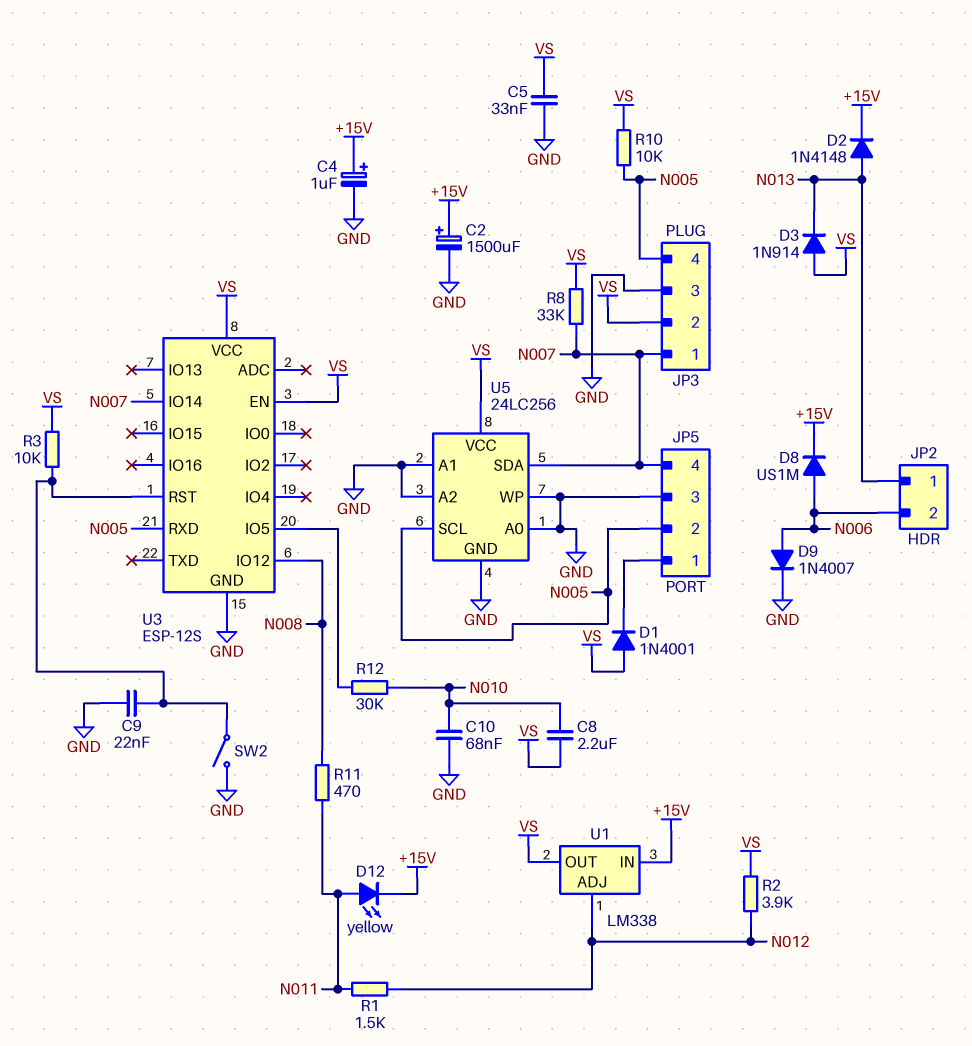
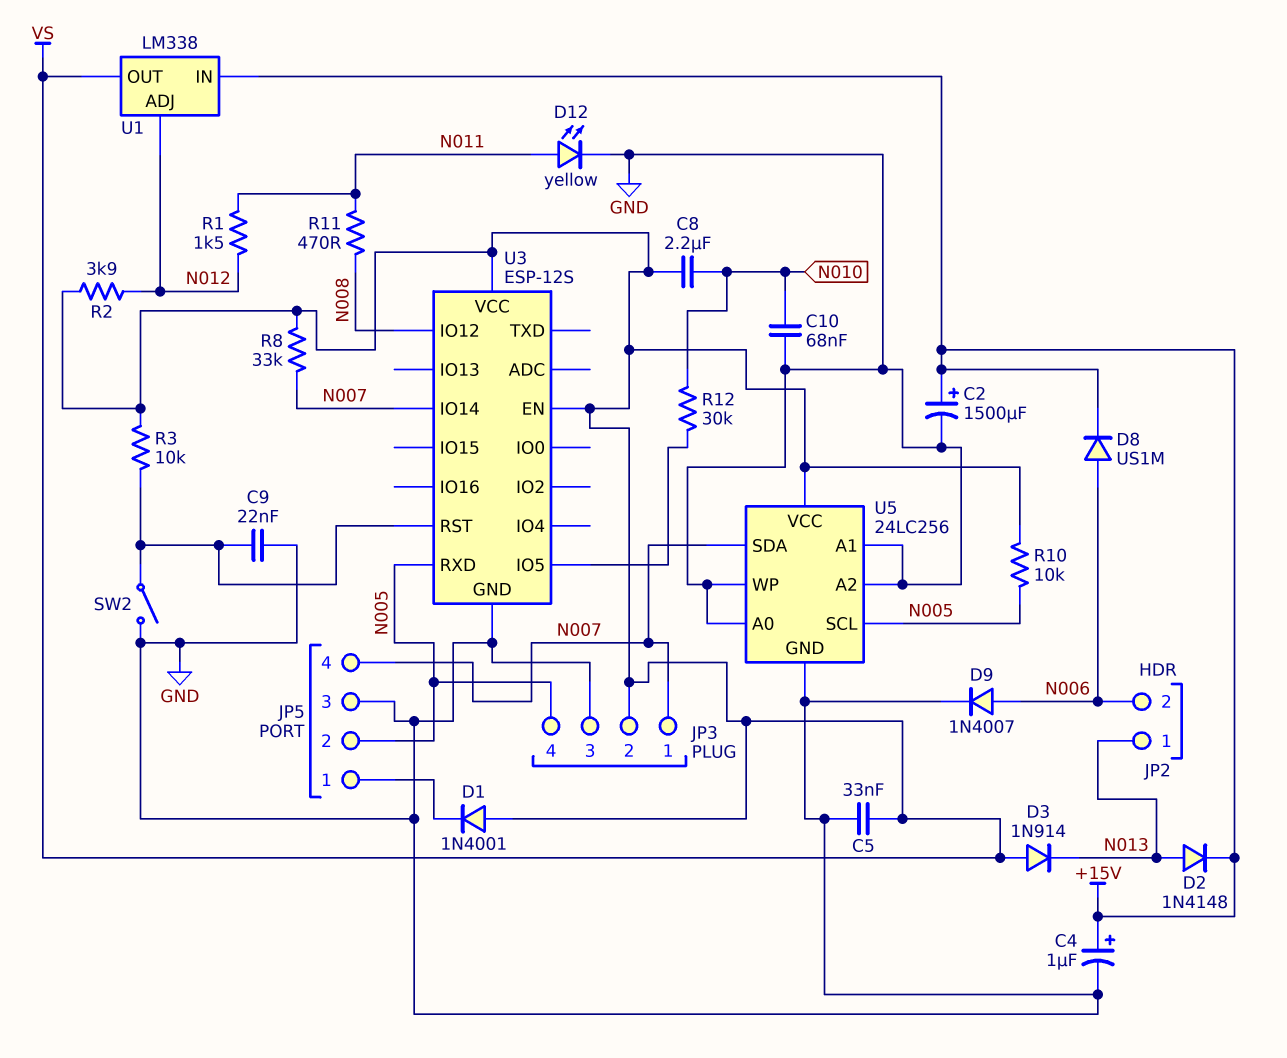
D12: LED yellow (A N011, K +15V) -> LED yellow (A N011, K GND)

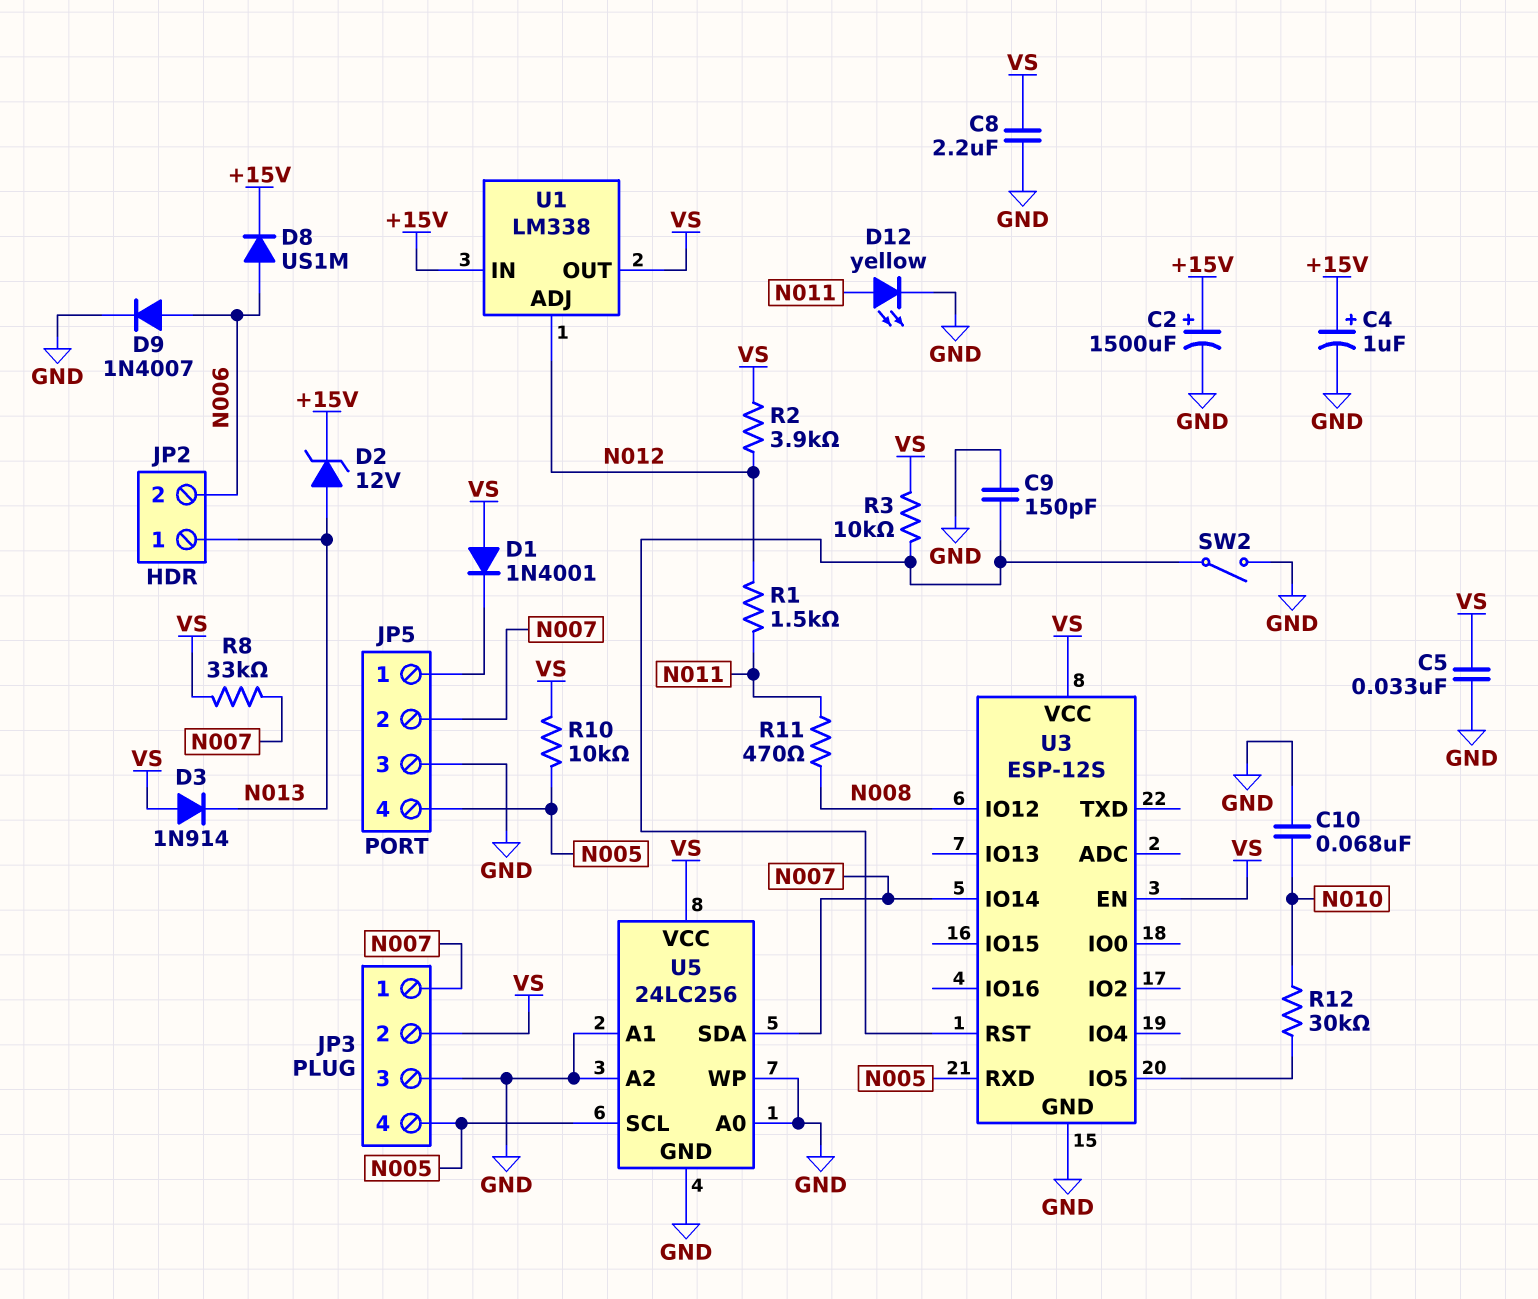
C8: 2.2uF (N010, VS) -> 2.2uF (GND, VS)
C9: 22nF (GND, U3/RST) -> 150pF (GND, U3/RST)
D2: diode 1N4148 (A N013, K +15V) -> zener 12V (A N013, K +15V)
JP5 pin 2: N005 -> N007
JP5 pin 4: N007 -> N005

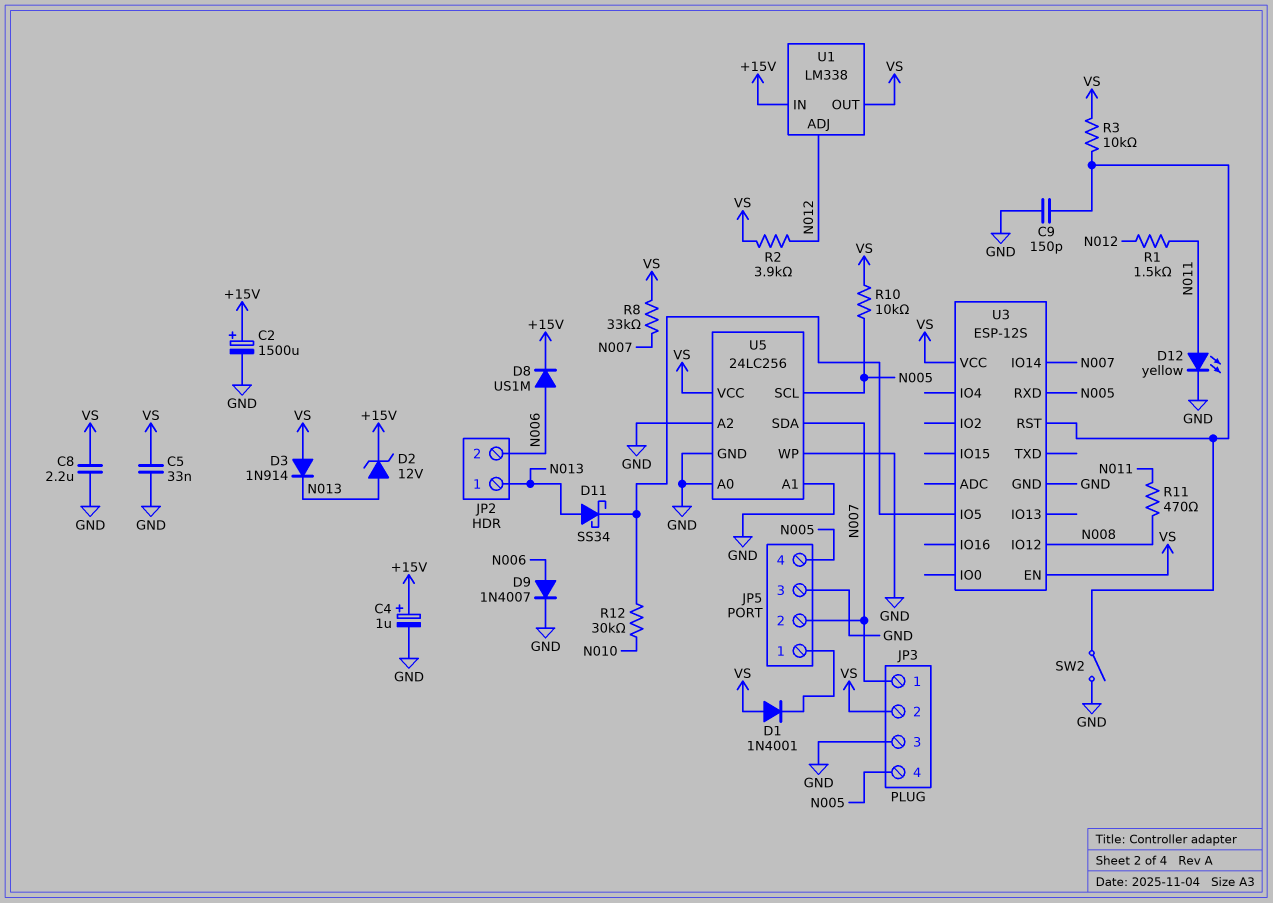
C10: 68nF (GND, N010) -> none
D11: none -> schottky SS34 (A N013, K U3/IO5)

